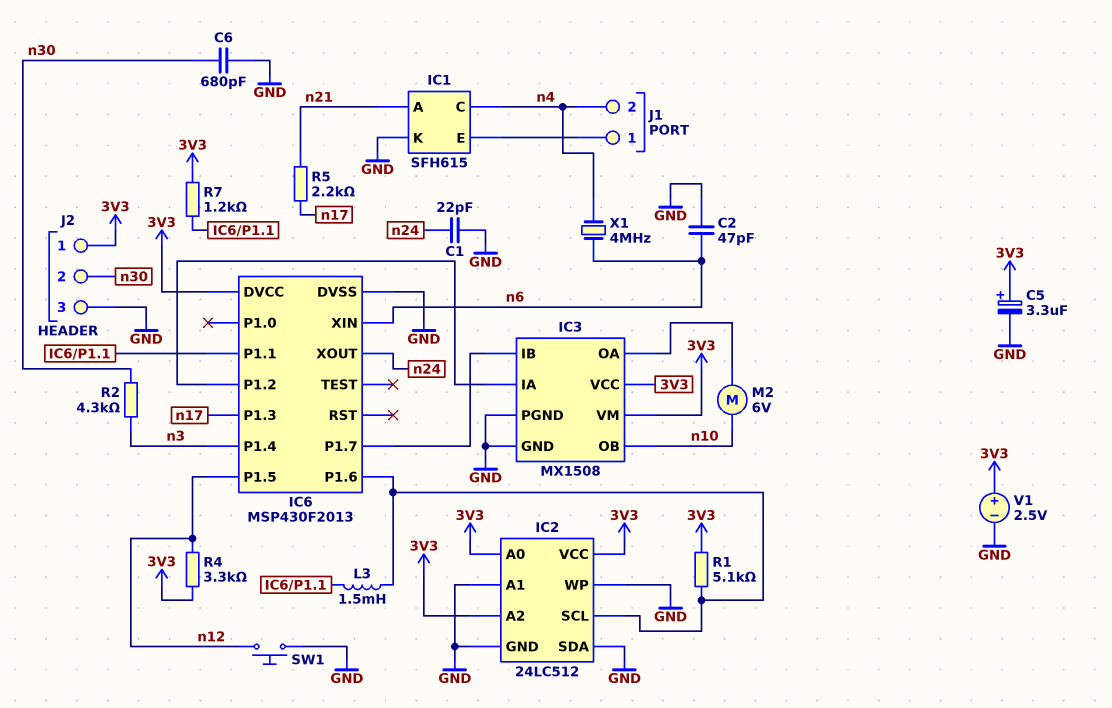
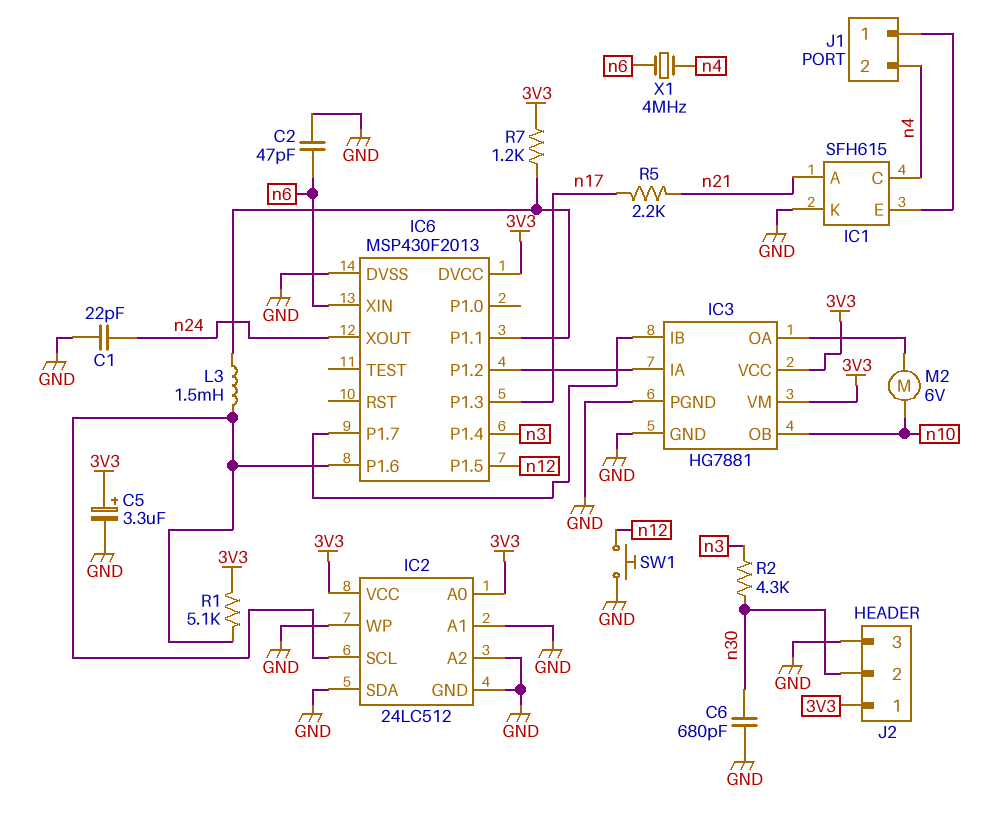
IC2 pin A2: 3V3 -> GND
IC3: MX1508 -> HG7881
R4: 3.3k (3V3, n12) -> none
V1: 2.5V (plus 3V3, minus GND) -> none

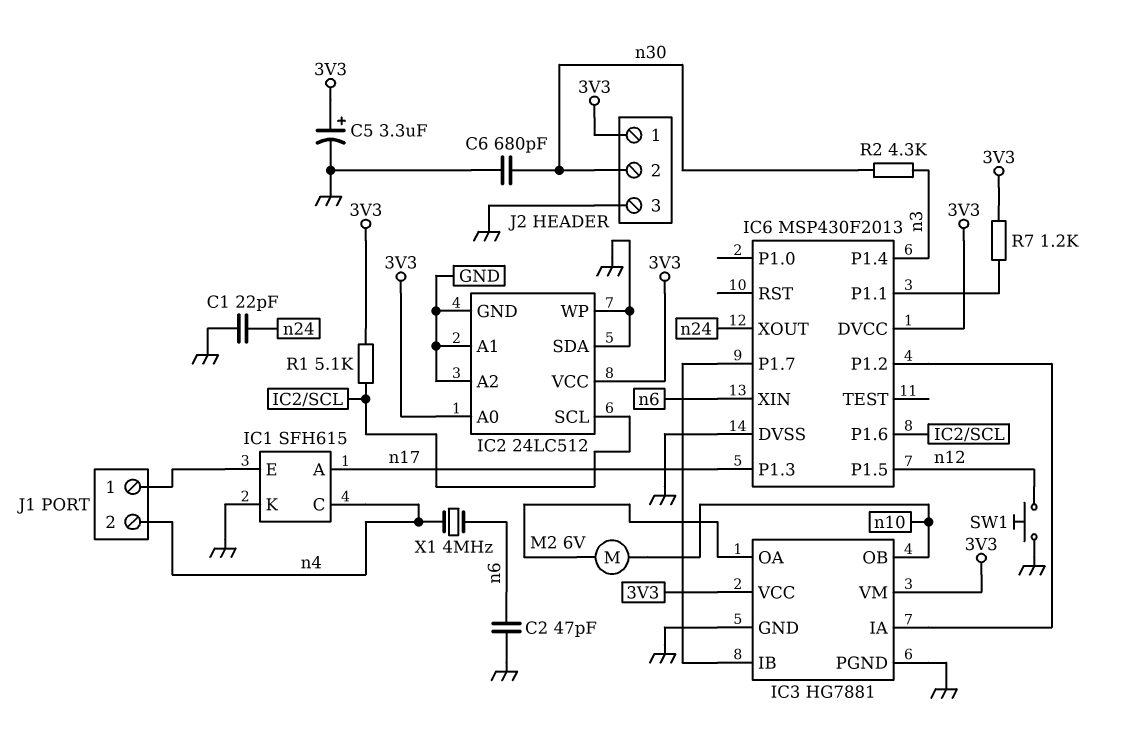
IC1 pin A: n21 -> n17
L3: 1.5mH (IC2/SCL, IC6/P1.1) -> none
R5: 2.2k (n17, n21) -> none

